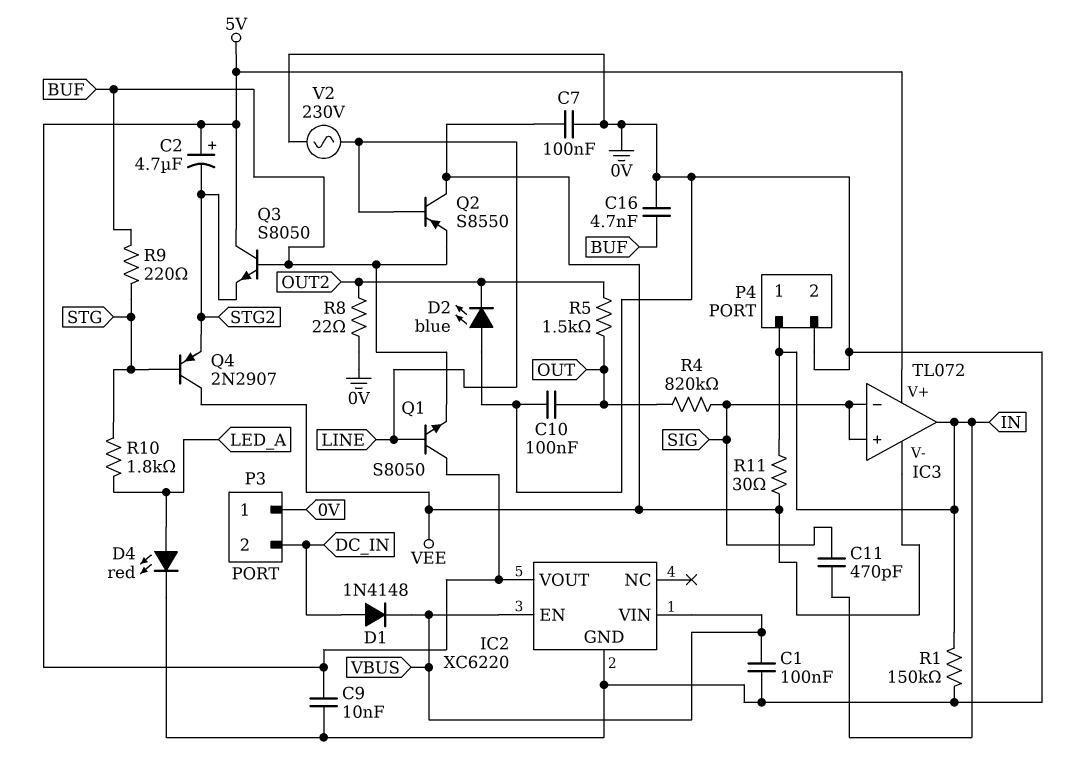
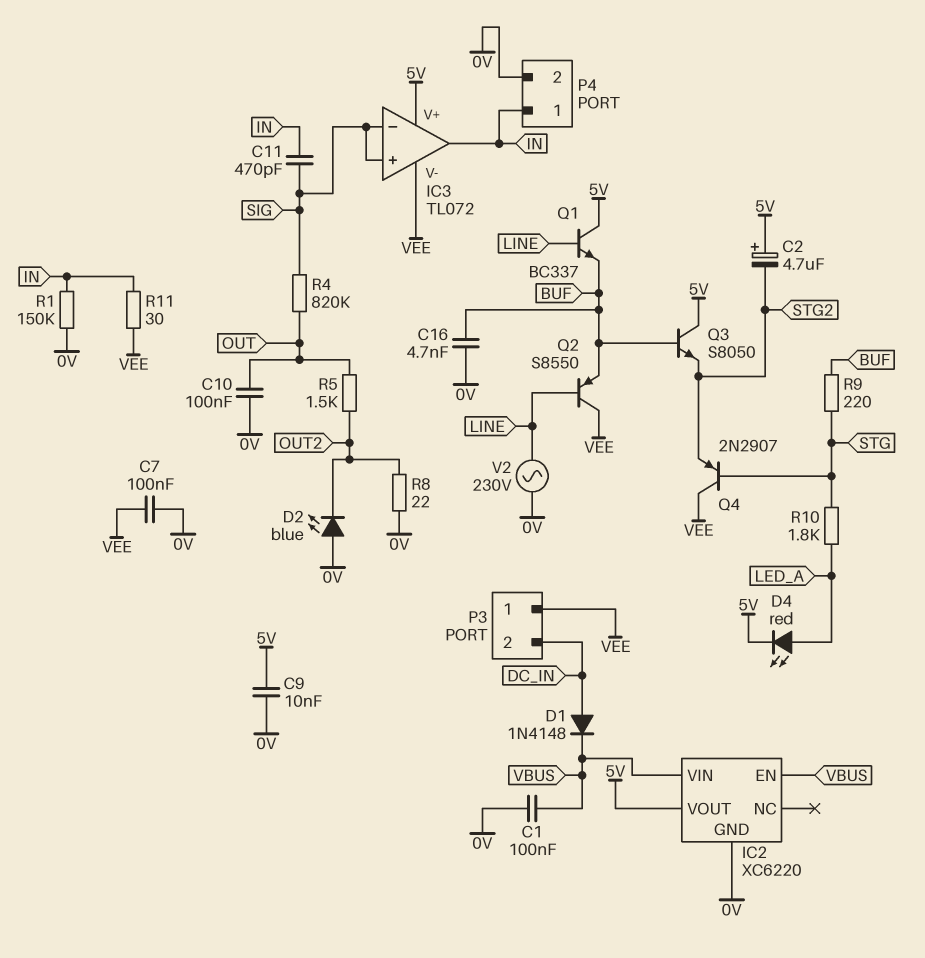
D4: LED red (A LED_A, K 0V) -> LED red (A LED_A, K 5V)
P3 pin 1: 0V -> VEE
Q1: NPN S8050 (B LINE, C 5V, E BUF) -> NPN BC337 (B LINE, C 5V, E BUF)

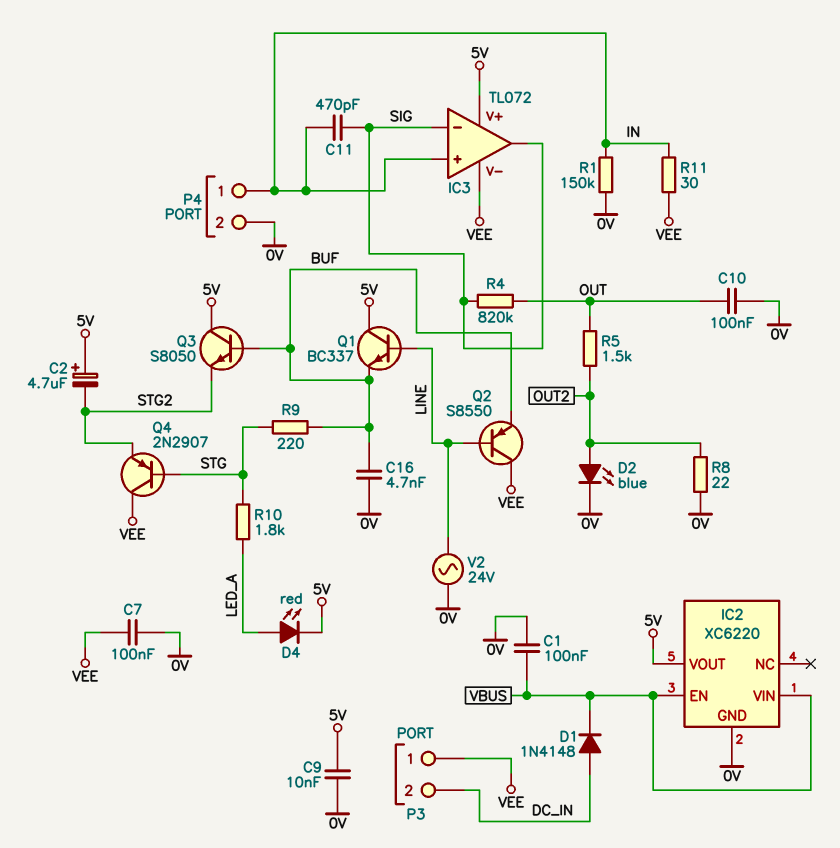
D2: LED blue (A 0V, K OUT2) -> LED blue (A OUT2, K 0V)
IC3 pin in+: SIG -> IN
IC3 pin out: IN -> SIG
V2: AC 230V (0V, LINE) -> AC 24V (0V, LINE)

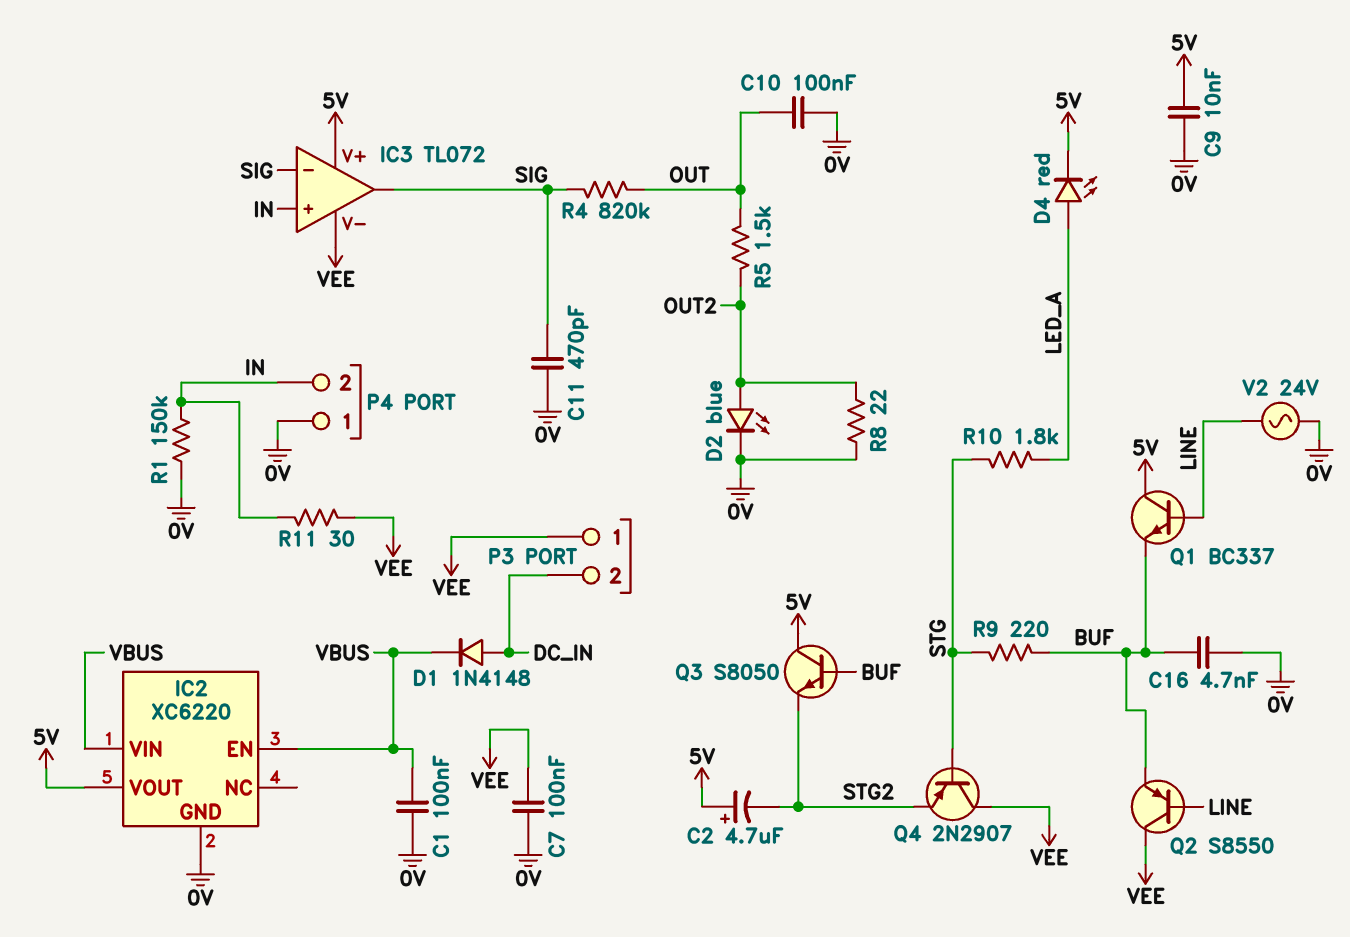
C11: 470pF (IN, SIG) -> 470pF (0V, SIG)
P4 pin 1: IN -> 0V
P4 pin 2: 0V -> IN

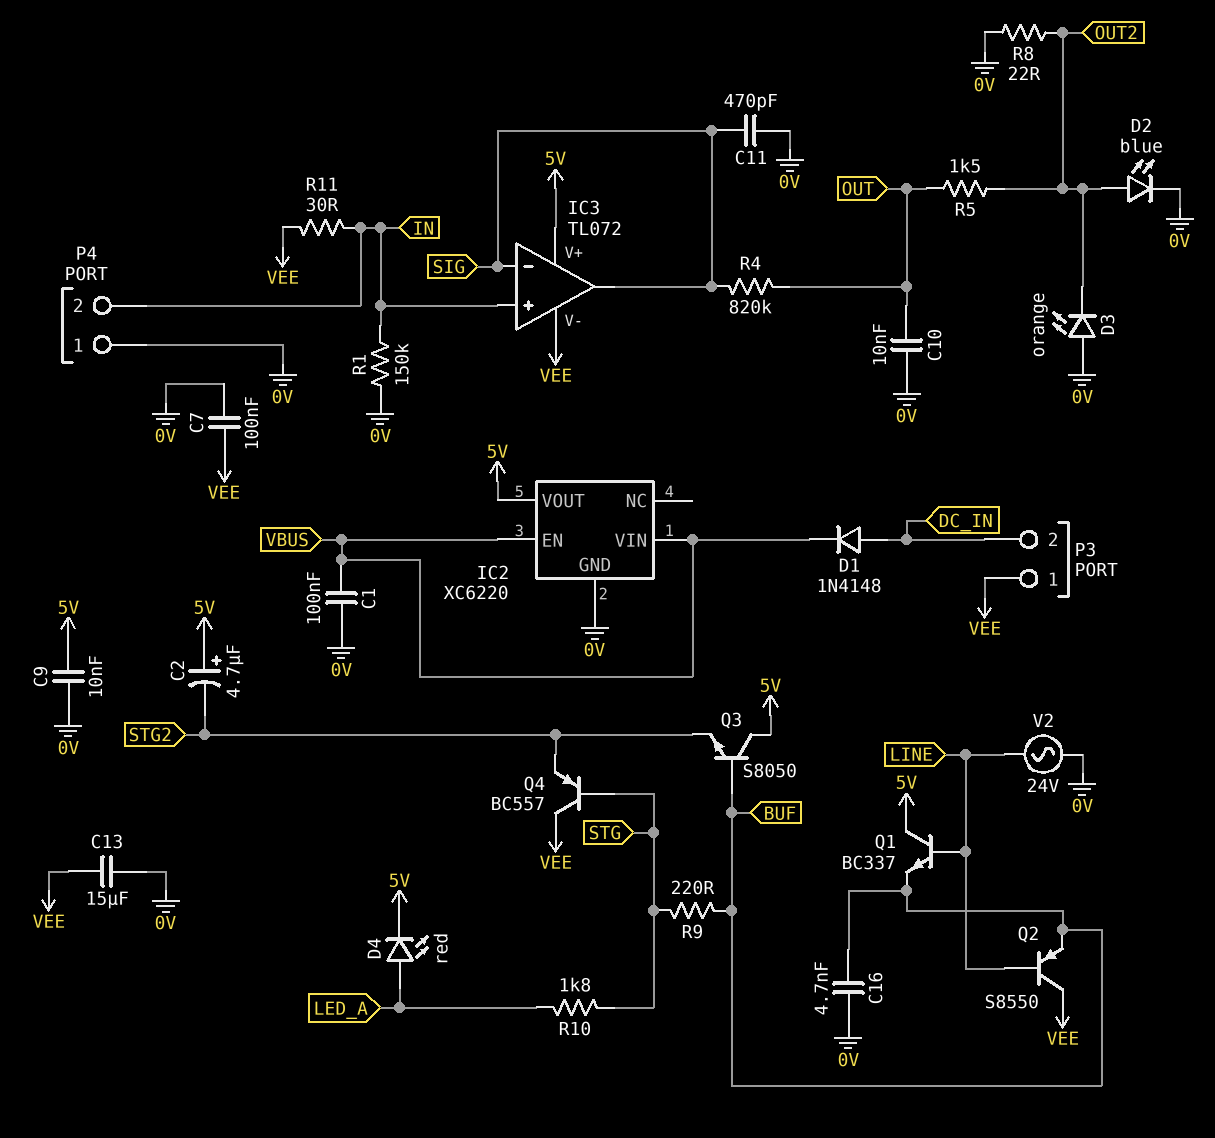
C10: 100nF (0V, OUT) -> 10nF (0V, OUT)
C13: none -> 15uF (0V, VEE)
D3: none -> LED orange (A 0V, K OUT2)
Q4: PNP 2N2907 (B STG, C VEE, E STG2) -> PNP BC557 (B STG, C VEE, E STG2)

